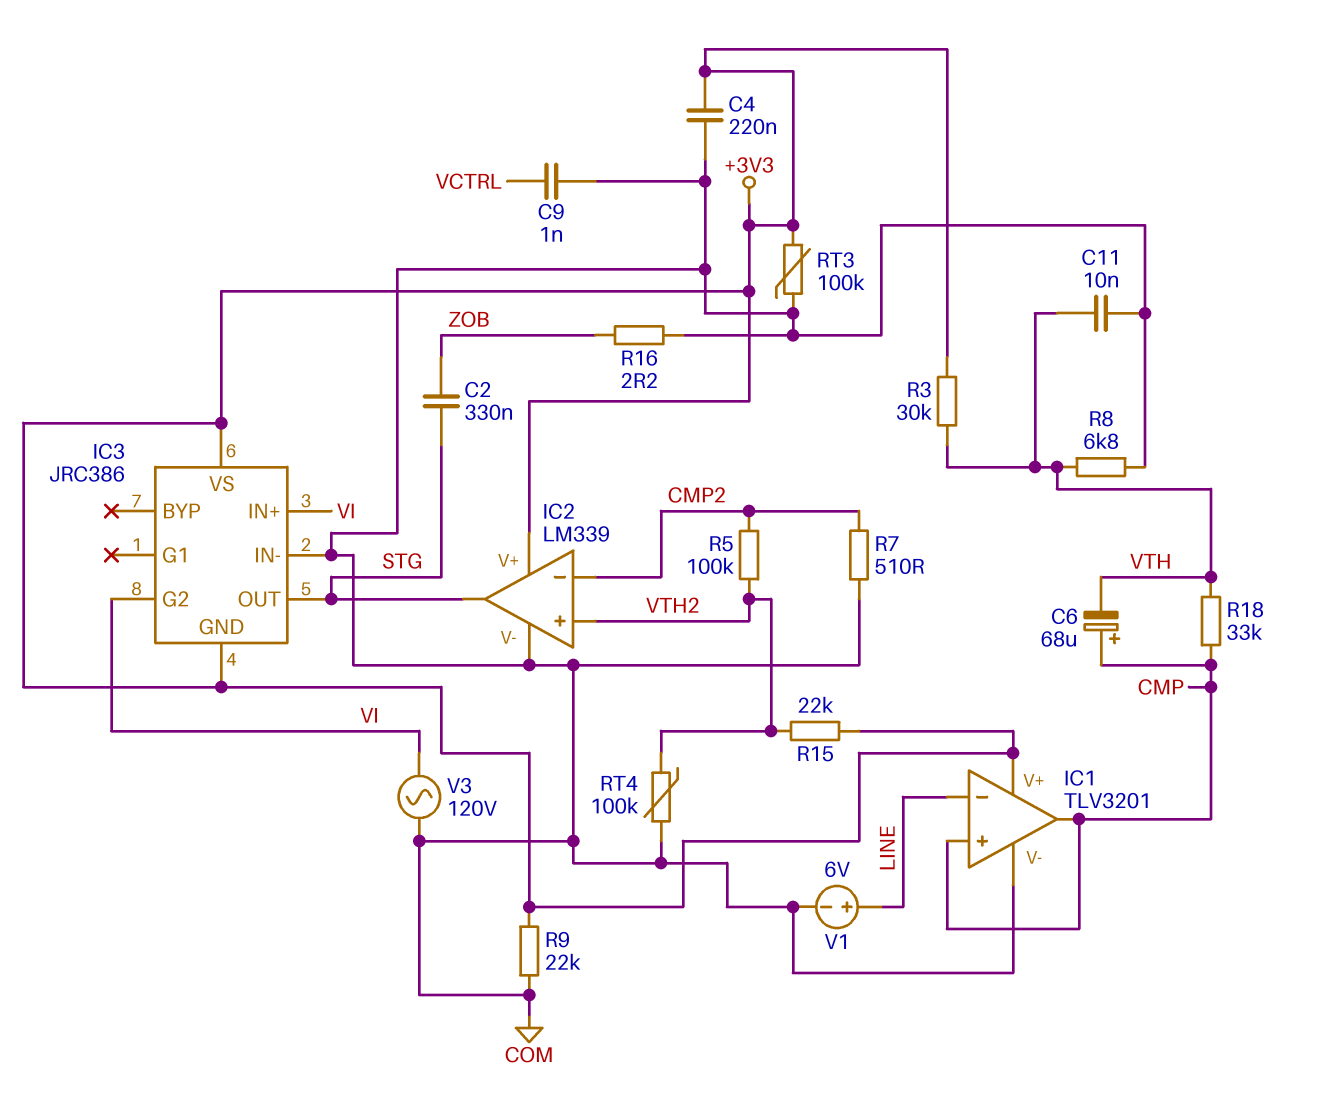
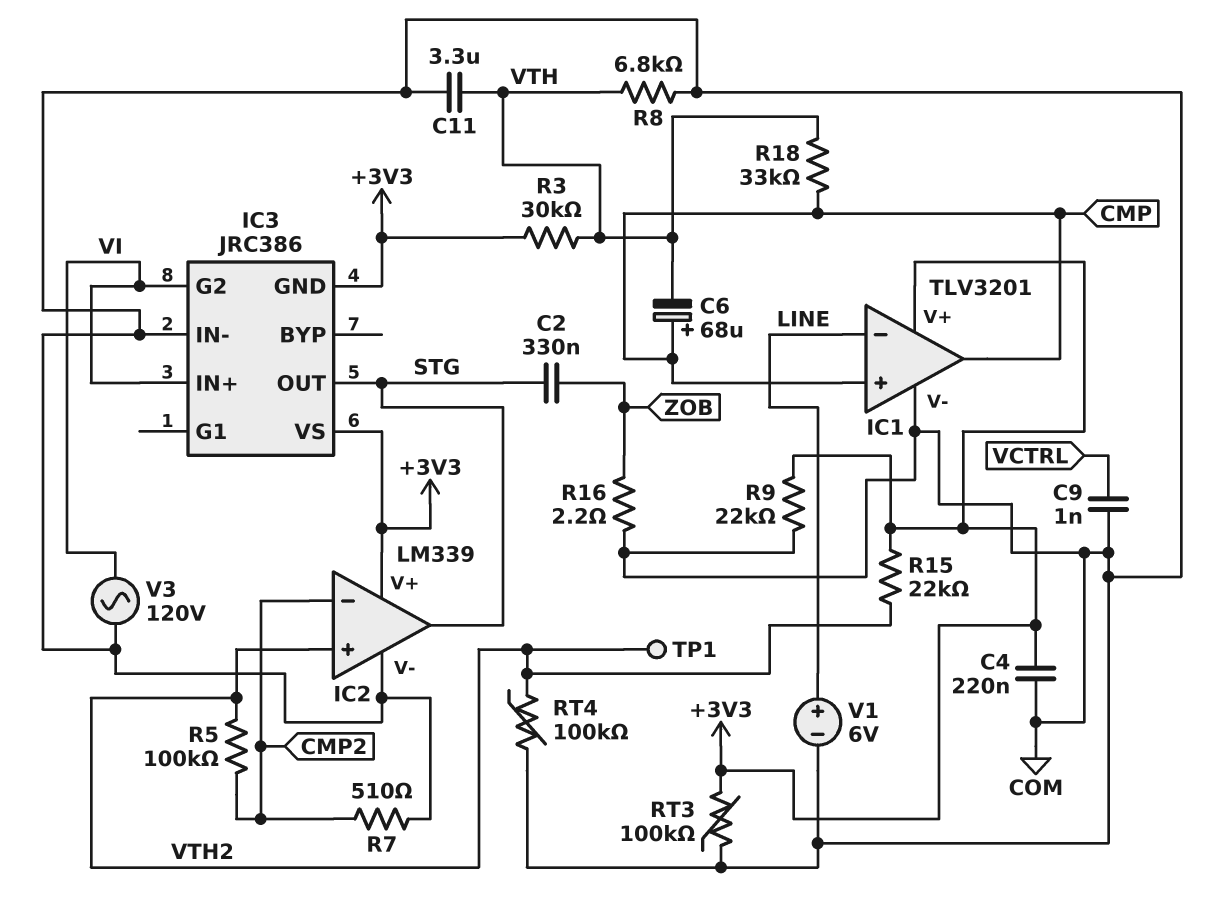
C11: 10nF (COM, VTH) -> 3.3uF (COM, VTH)
TP1: none -> test point (VTH2)

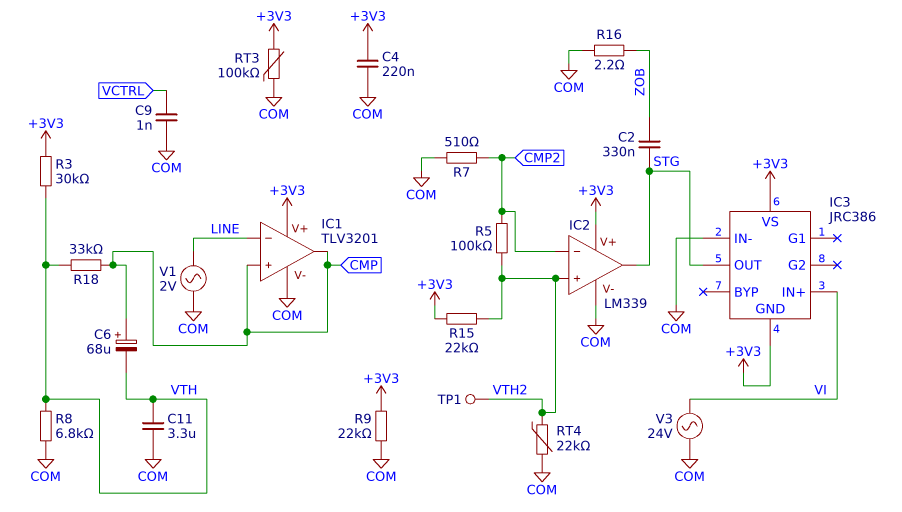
IC3 pin G2: VI -> none
RT4: 100k (COM, VTH2) -> 22k (COM, VTH2)
V1: 6V (plus LINE, minus COM) -> AC 2V (COM, LINE)
V3: AC 120V (COM, VI) -> AC 24V (COM, VI)

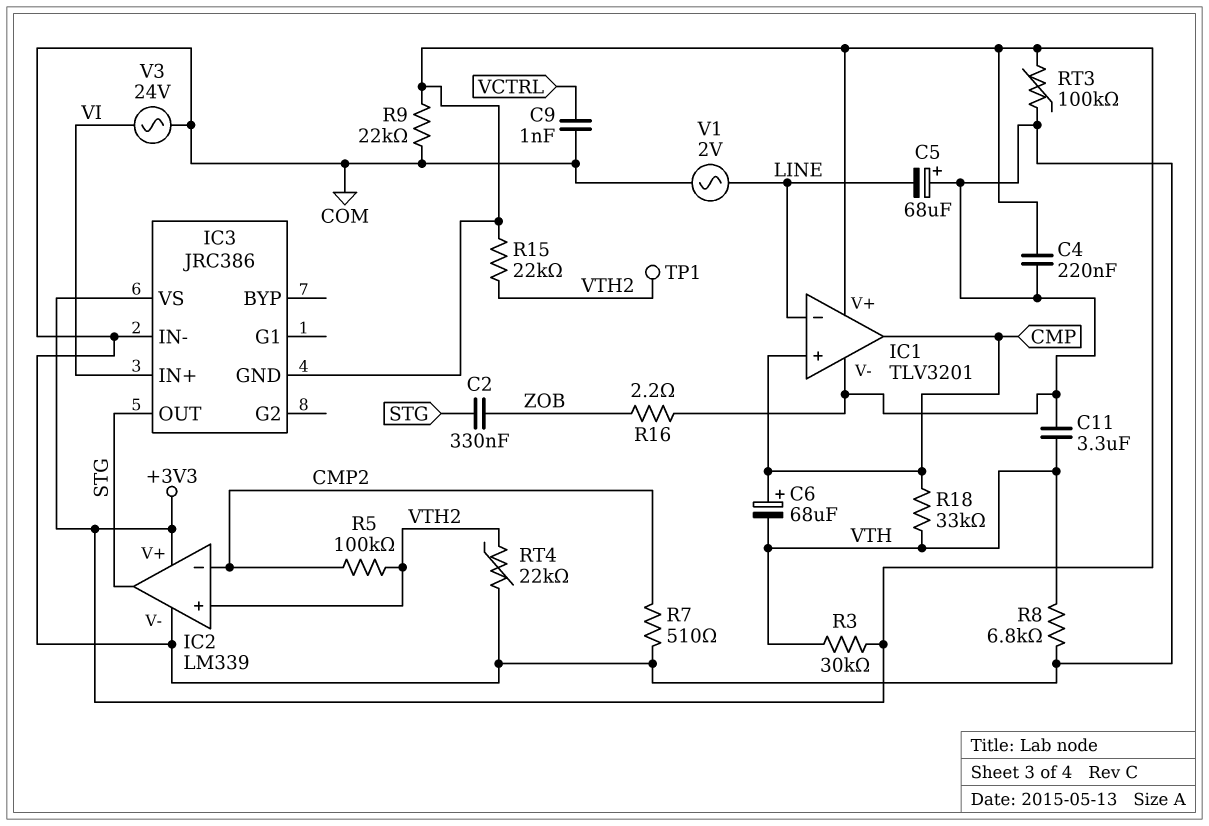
C5: none -> 68uF (plus COM, minus LINE)

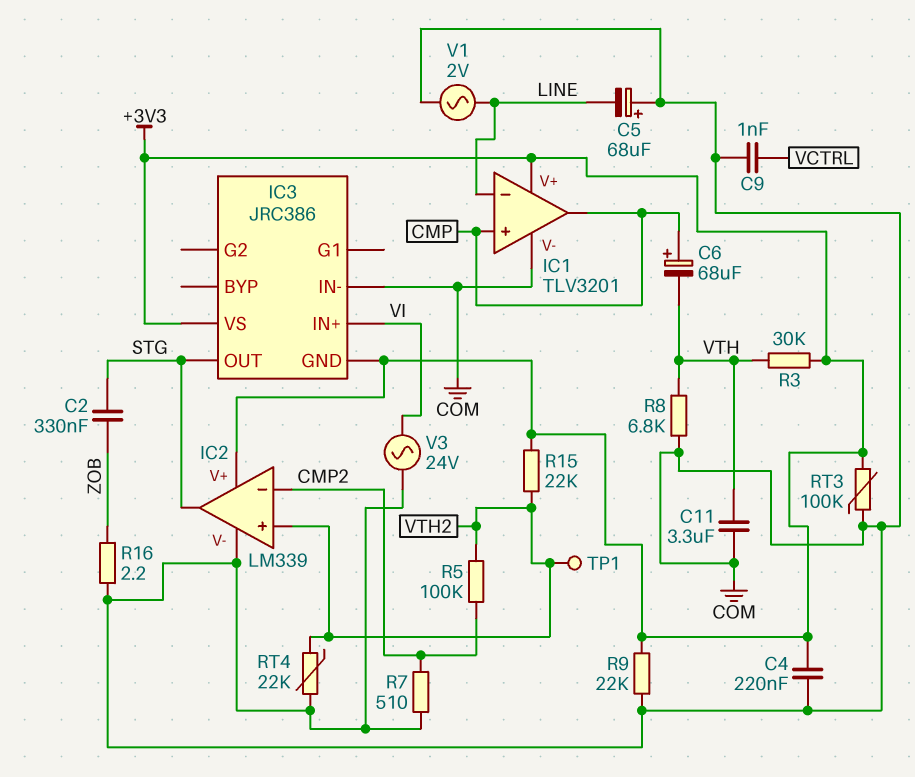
R18: 33k (CMP, VTH) -> none

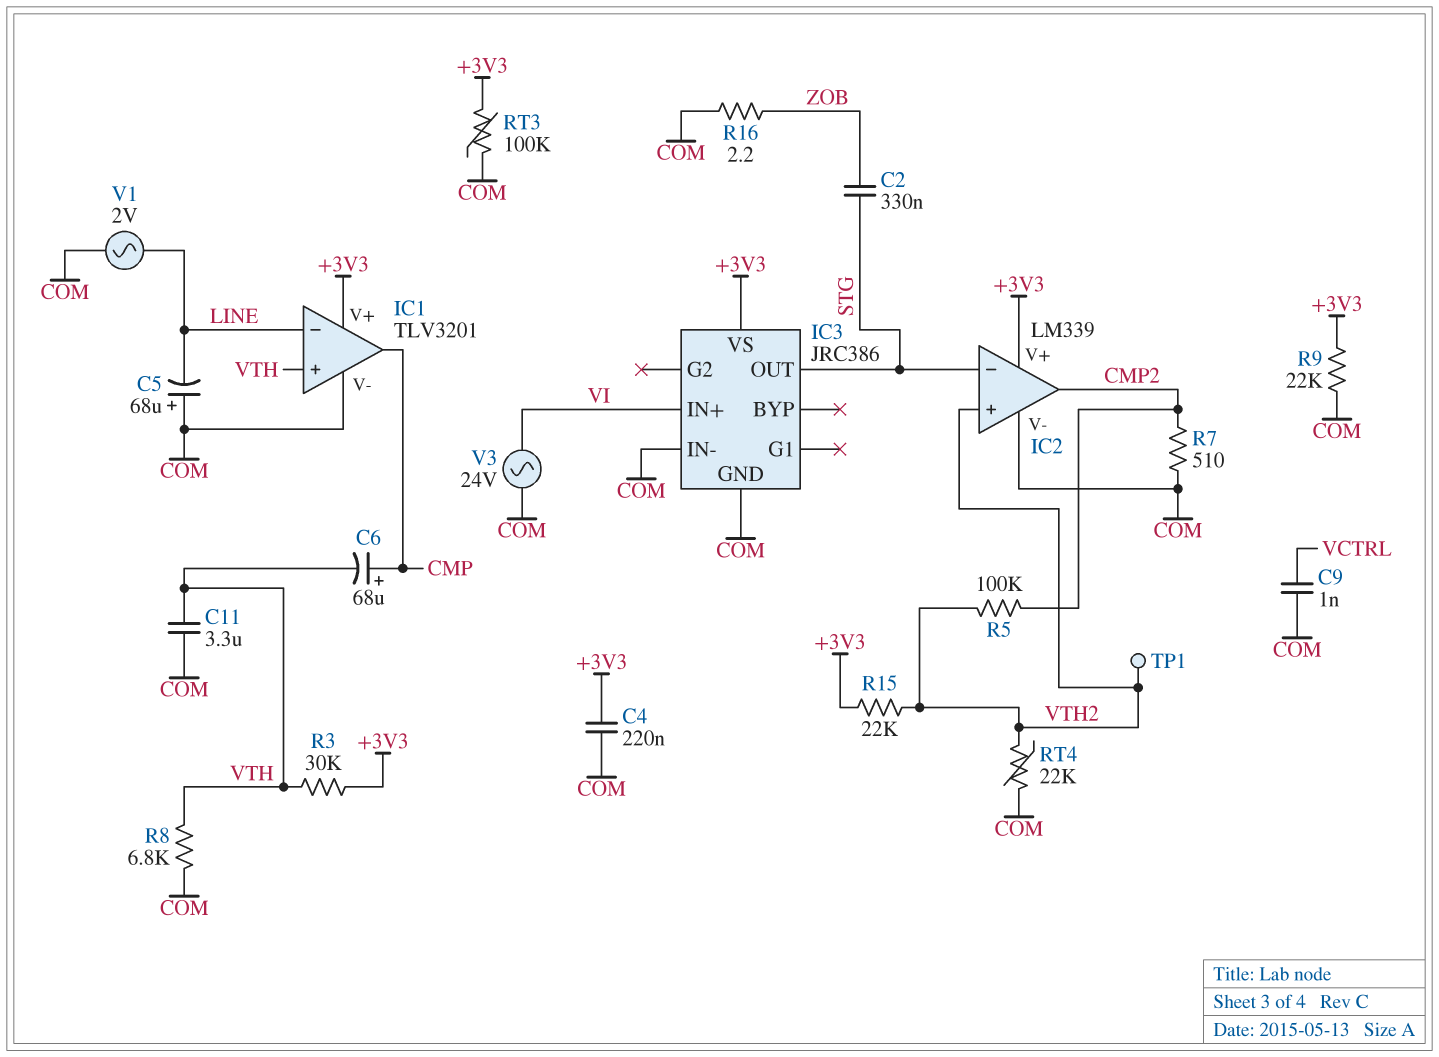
IC1 pin in+: CMP -> VTH
IC2 pin in-: CMP2 -> STG
IC2 pin out: STG -> CMP2
IC3 pin GND: +3V3 -> COM

